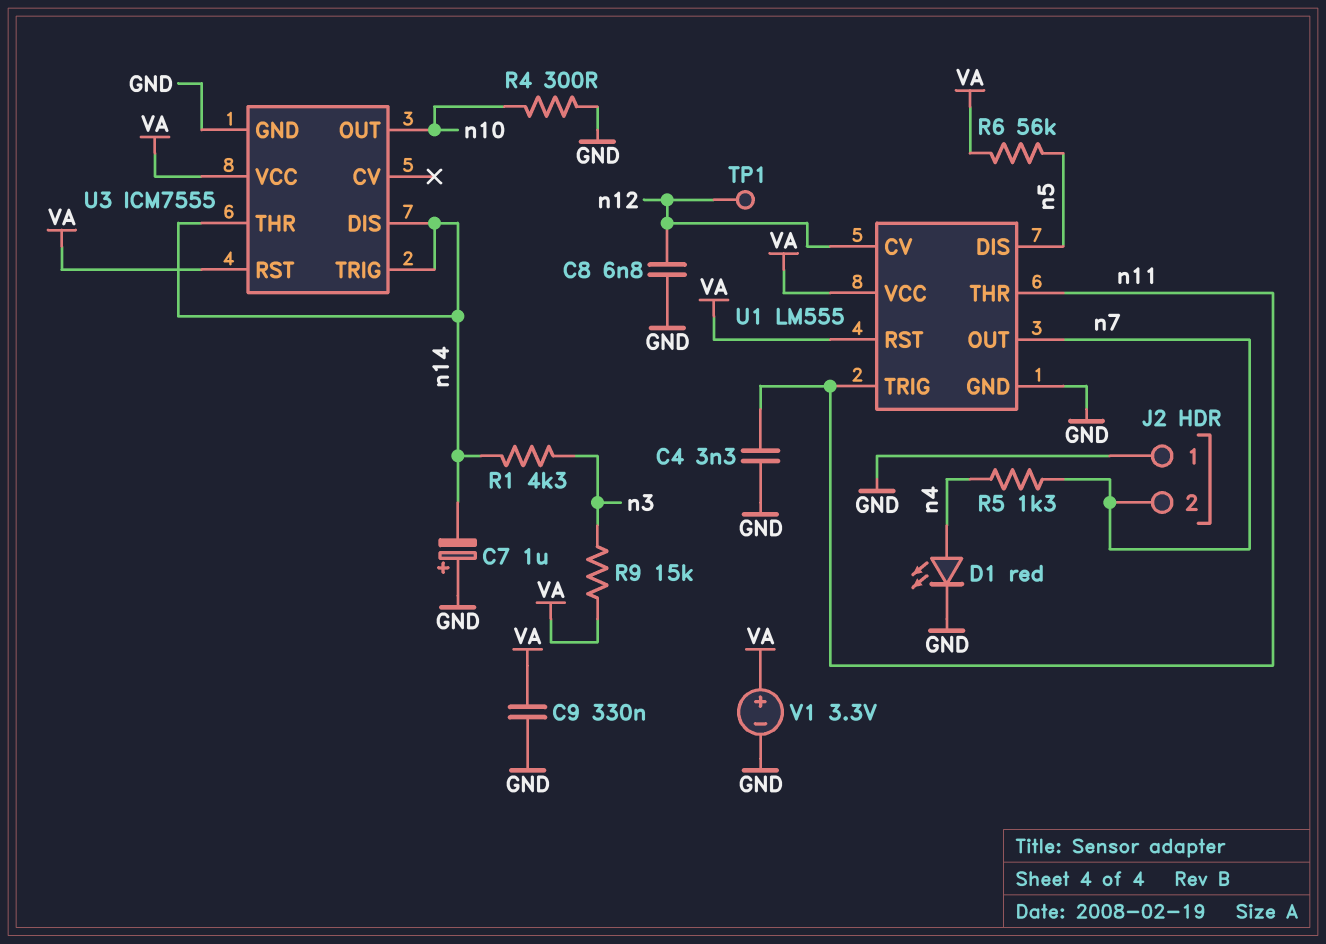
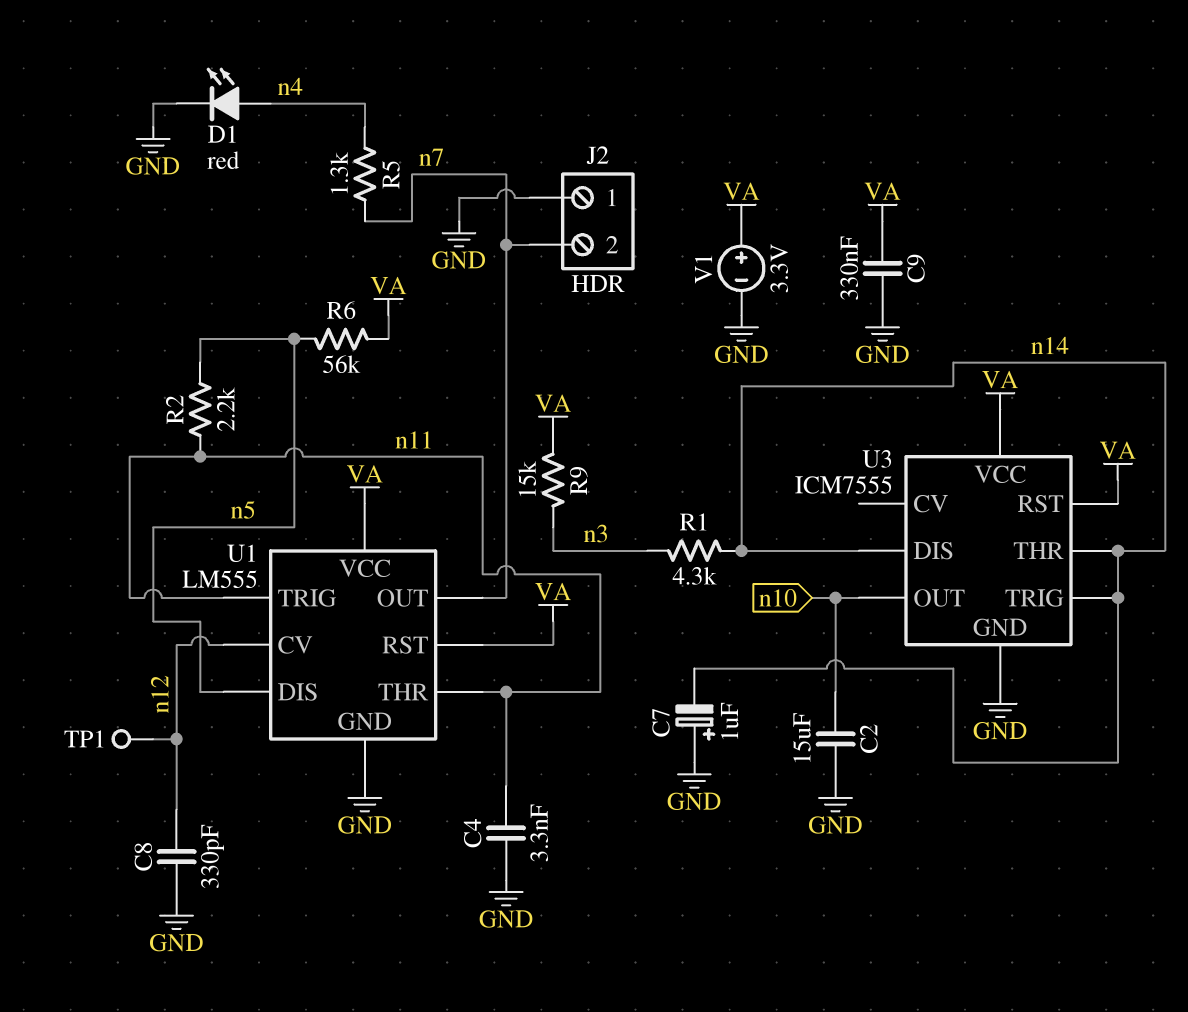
C2: none -> 15uF (GND, n10)
C8: 6.8nF (GND, n12) -> 330pF (GND, n12)
R2: none -> 2.2k (n5, n11)
R4: 300 (GND, n10) -> none

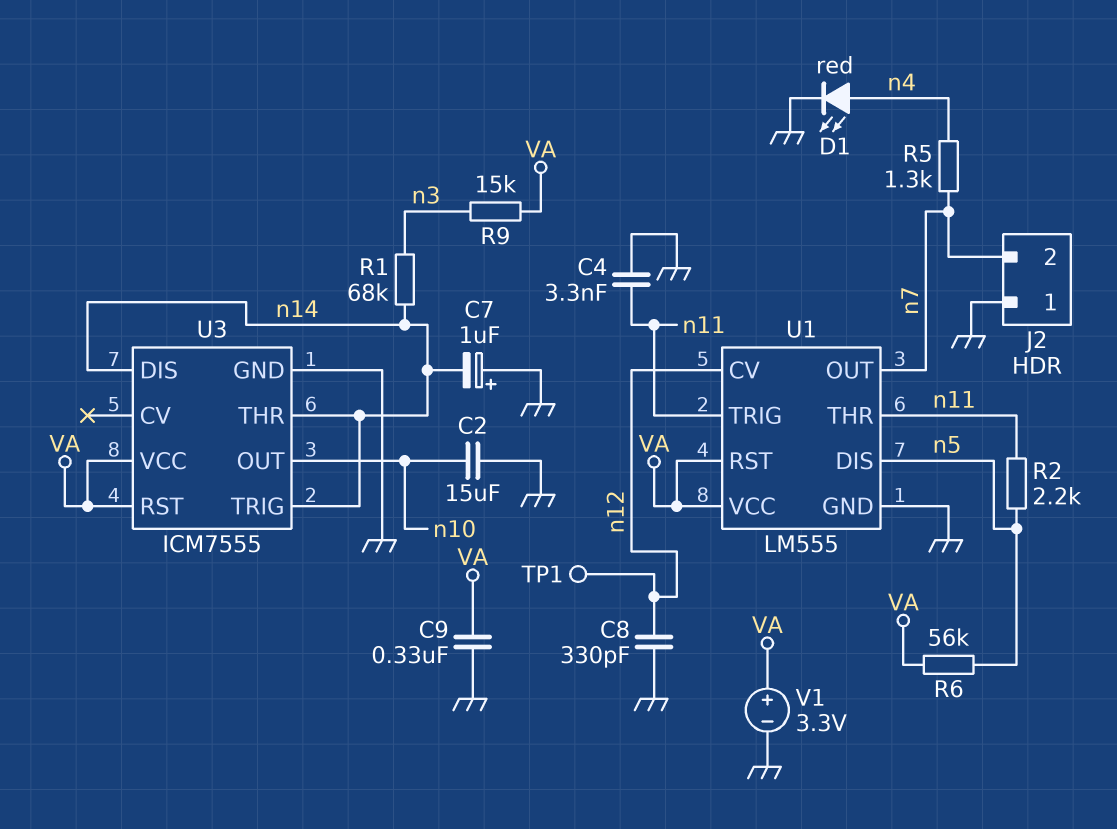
R1: 4.3k (n3, n14) -> 68k (n3, n14)

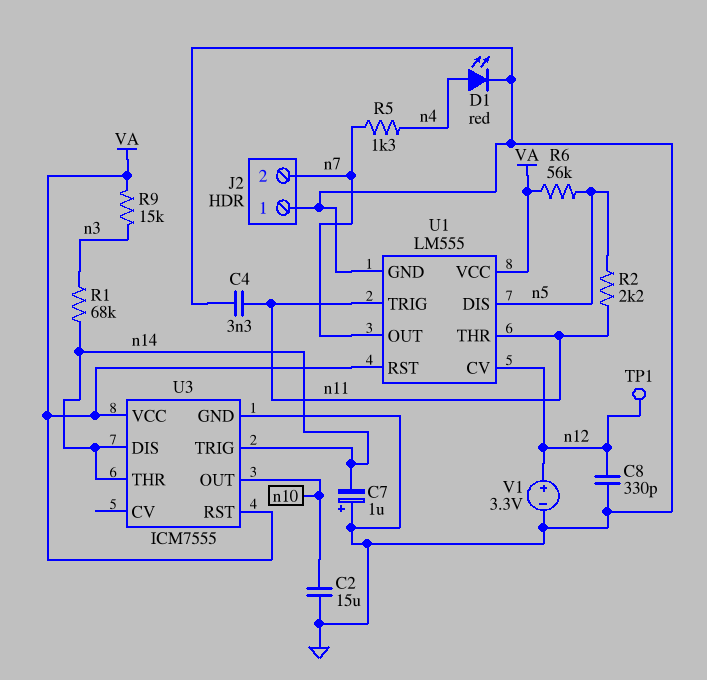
C9: 330nF (GND, VA) -> none
V1: 3.3V (plus VA, minus GND) -> 3.3V (plus n12, minus GND)

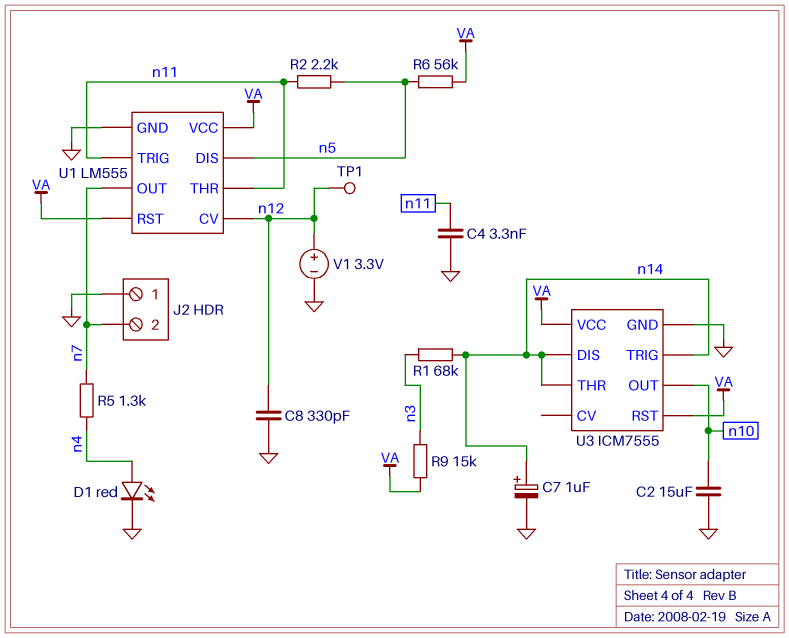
C7: 1uF (plus GND, minus n14) -> 1uF (plus n14, minus GND)

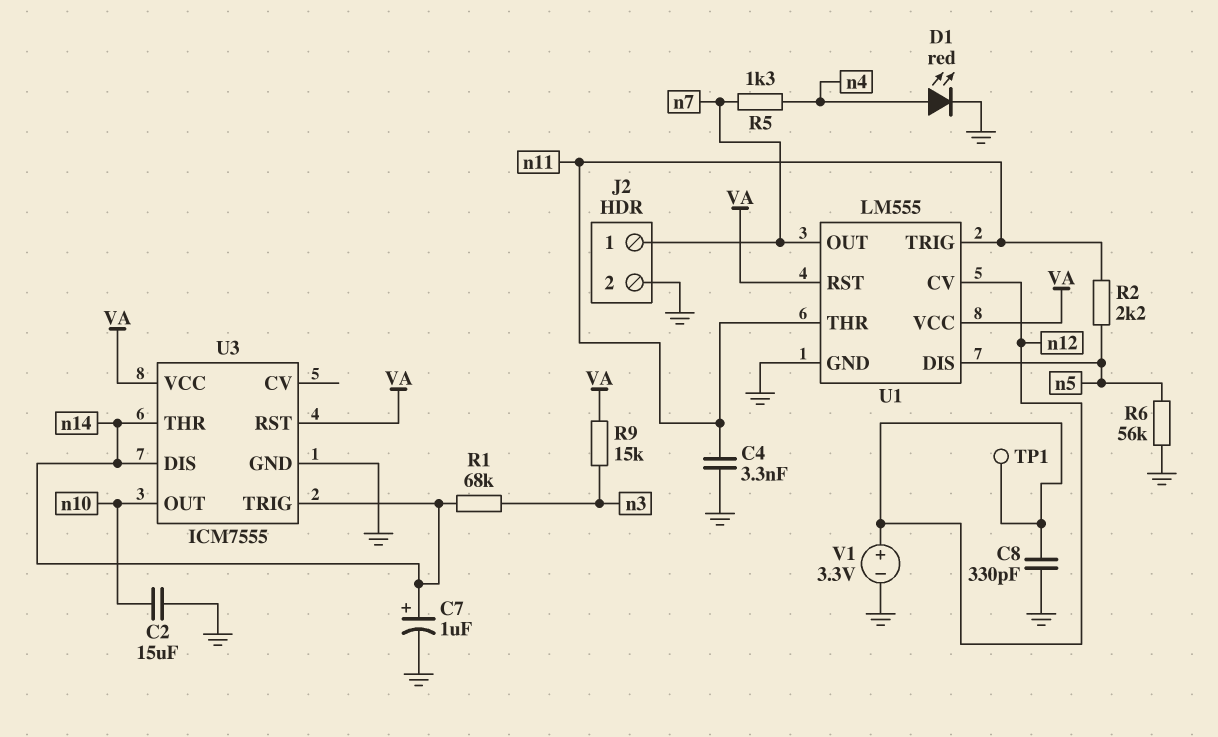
J2 pin 1: GND -> n7
J2 pin 2: n7 -> GND
R6: 56k (VA, n5) -> 56k (GND, n5)

